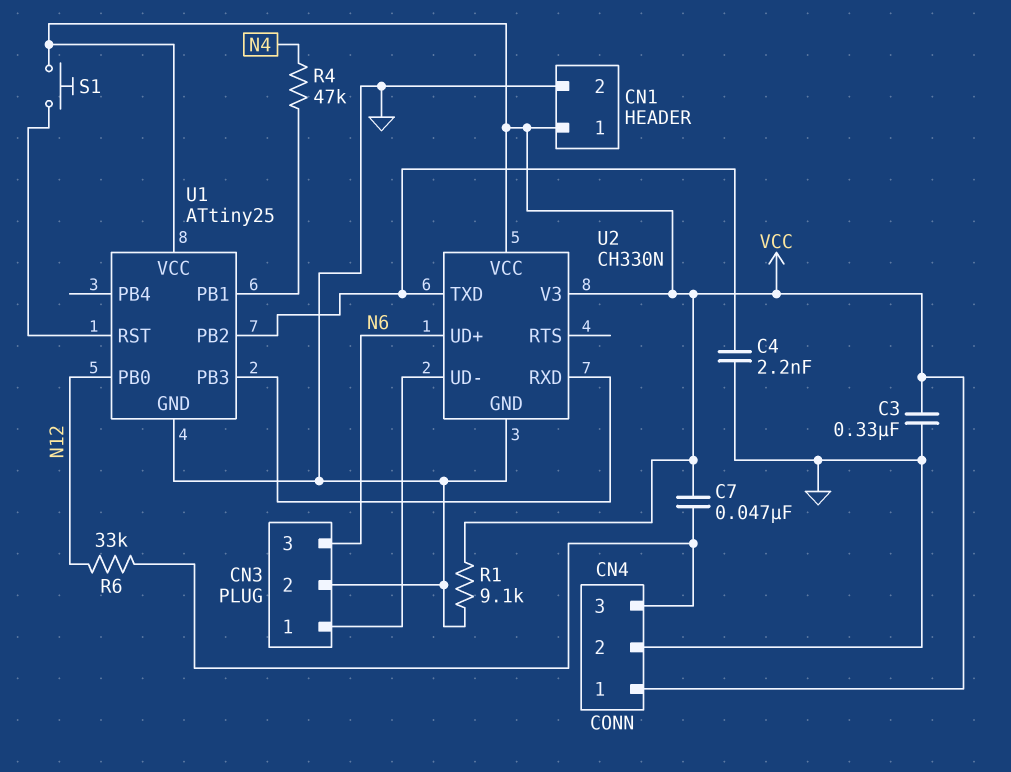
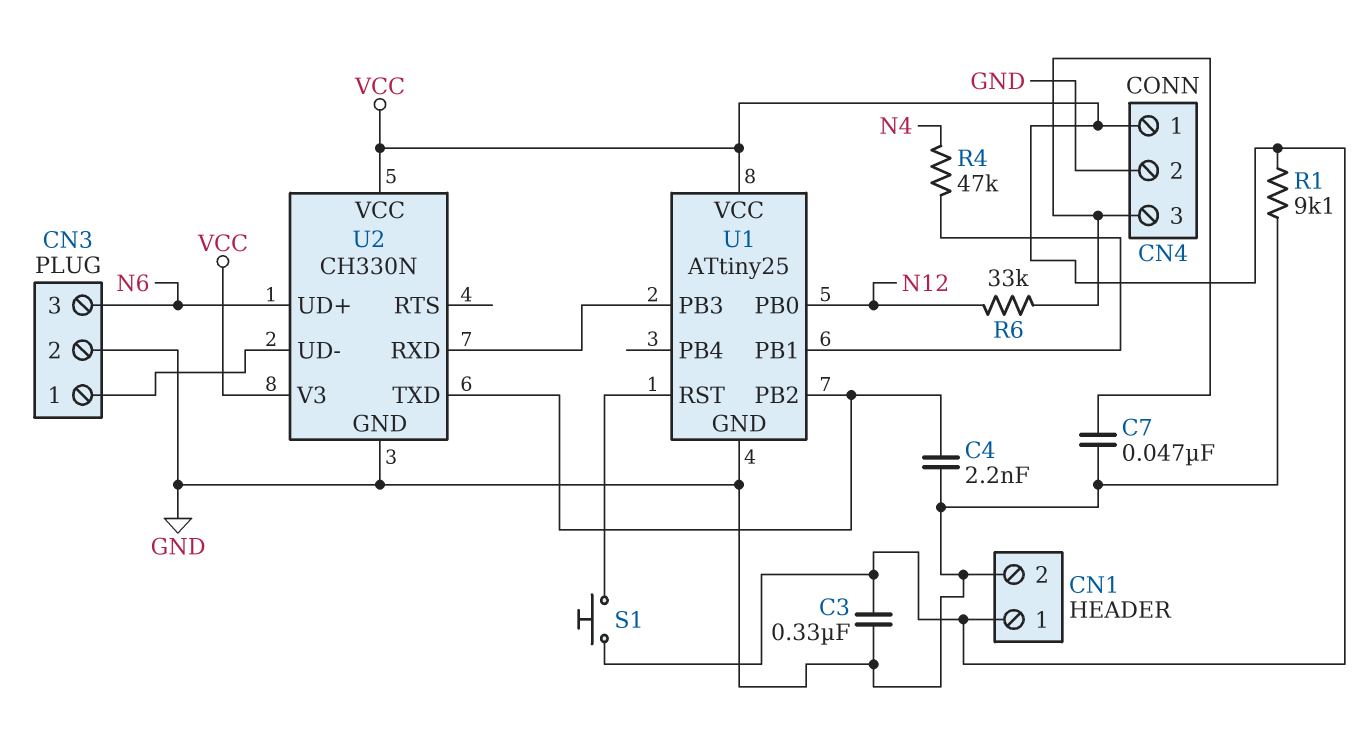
C7: 47nF (CN4/3, VCC) -> 47nF (CN4/3, GND)

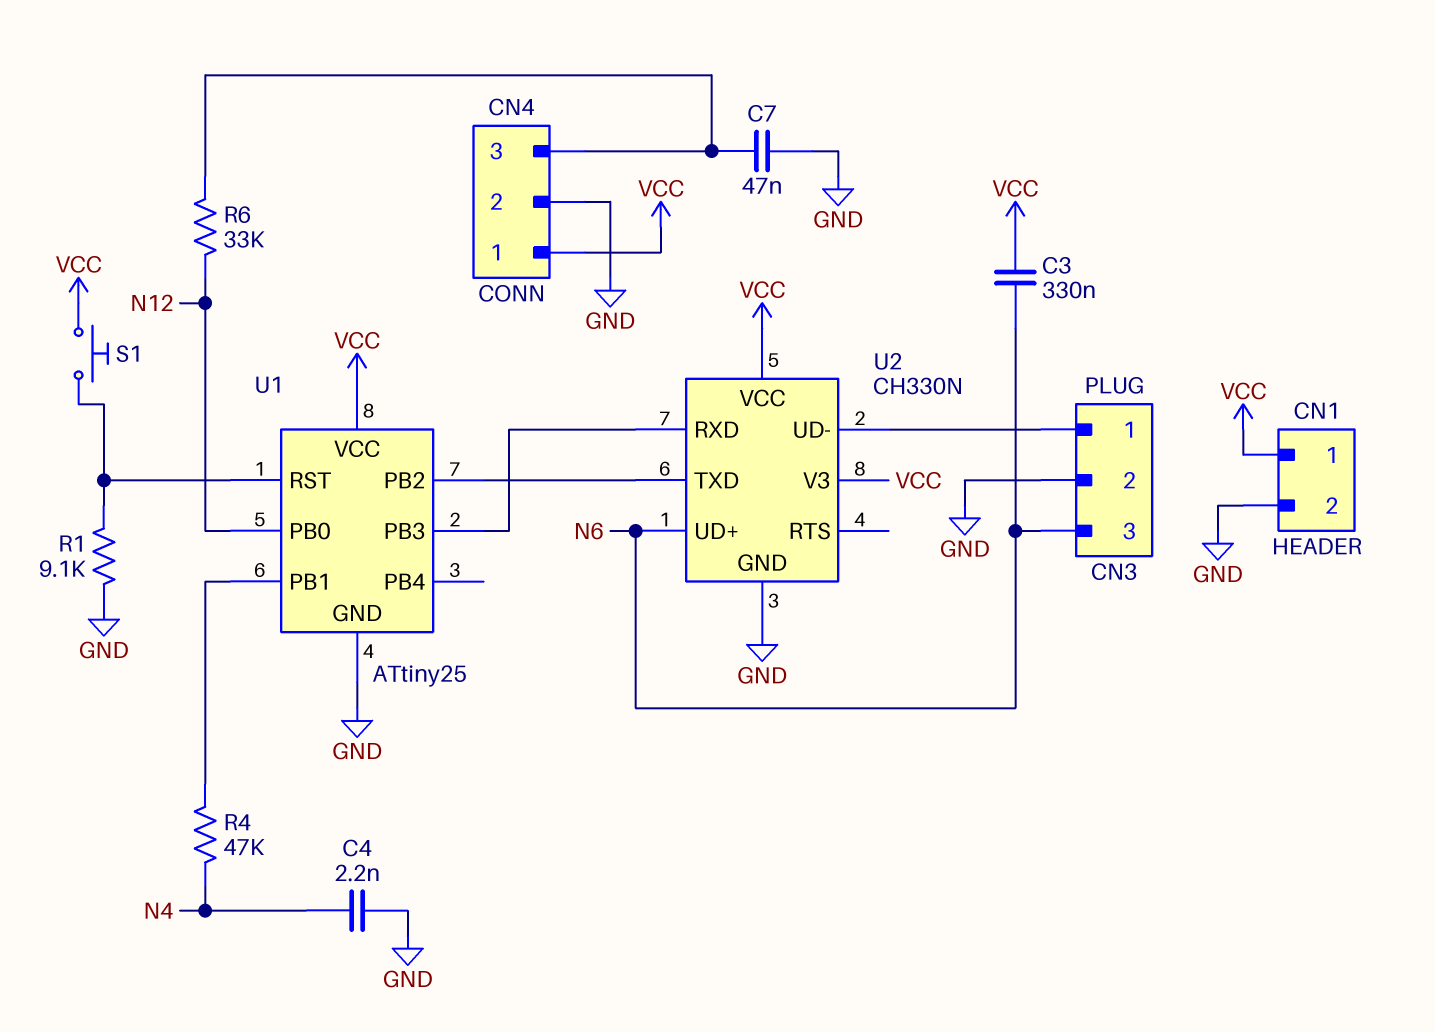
C3: 330nF (GND, VCC) -> 330nF (N6, VCC)
C4: 2.2nF (GND, U1/PB2) -> 2.2nF (GND, N4)
R1: 9.1k (GND, VCC) -> 9.1k (GND, U1/RST)

